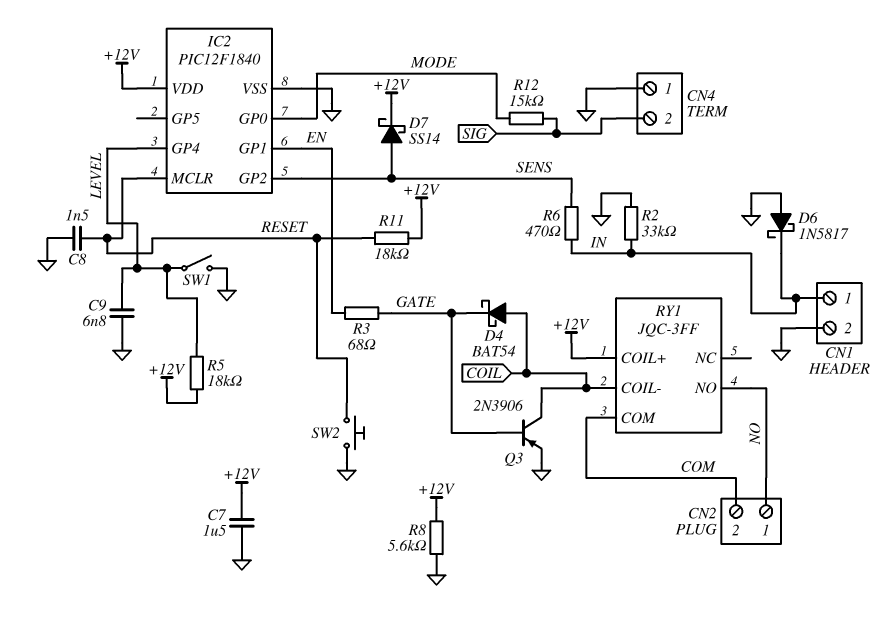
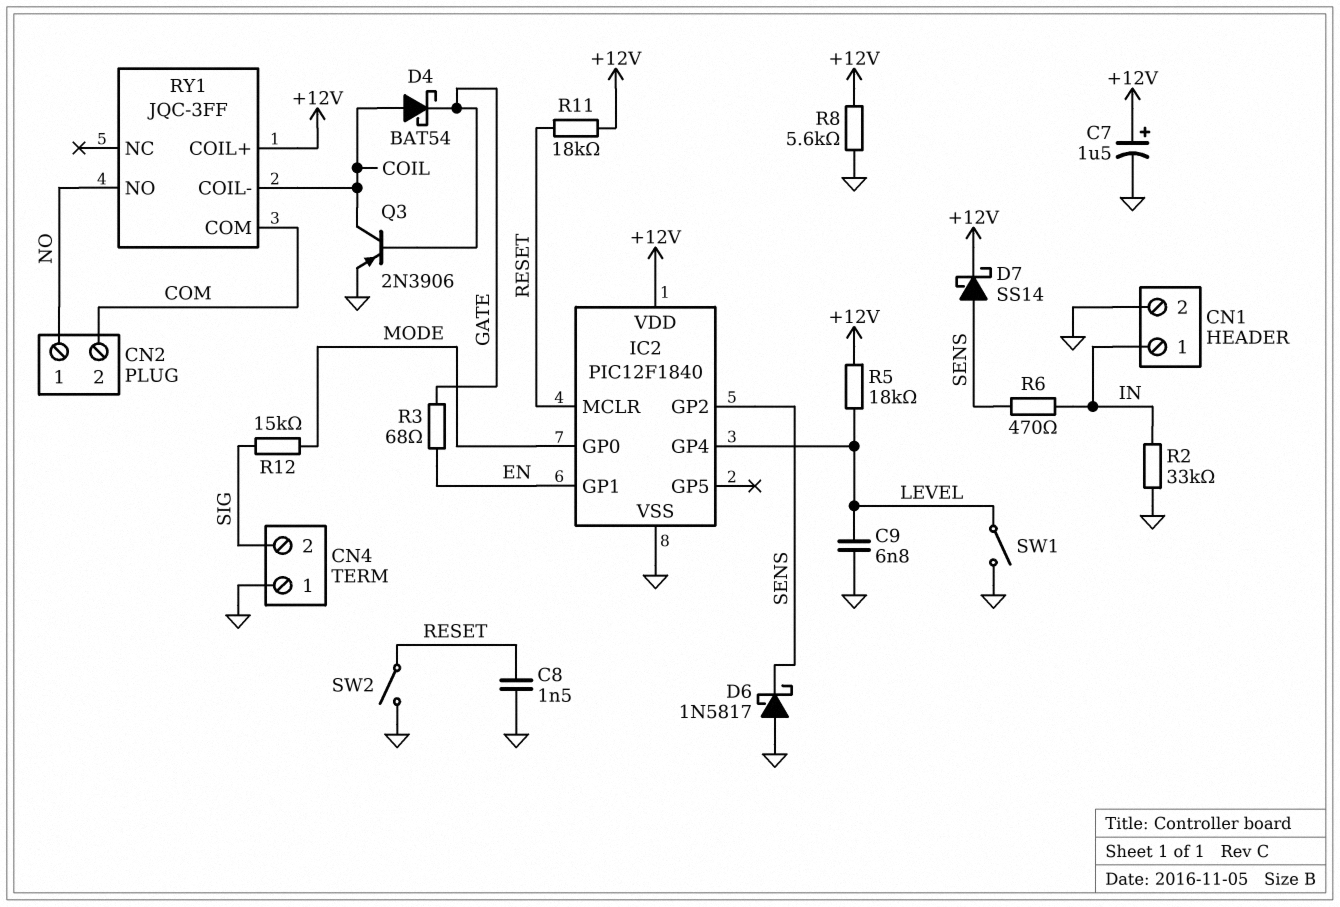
C7: 1.5uF (+12V, GND) -> 1.5uF (plus +12V, minus GND)
D6: schottky 1N5817 (A GND, K IN) -> schottky 1N5817 (A GND, K SENS)
SW2: button (GND, RESET) -> switch (GND, RESET)

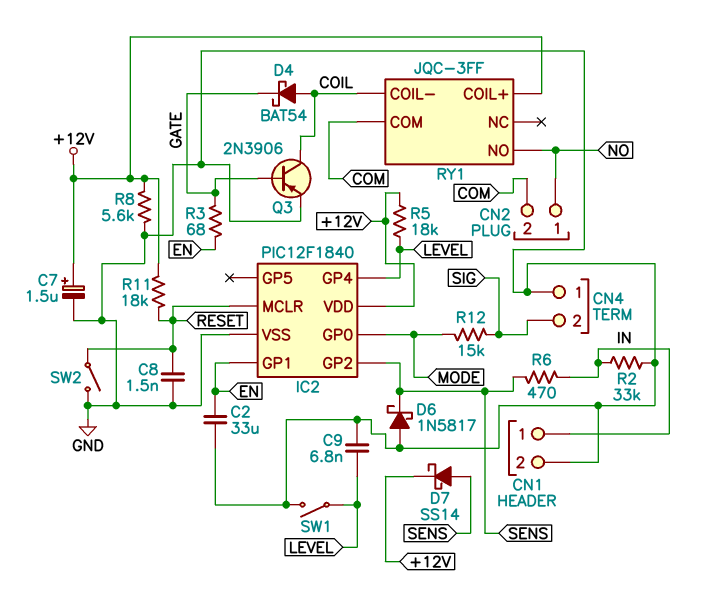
C2: none -> 33uF (EN, GND)

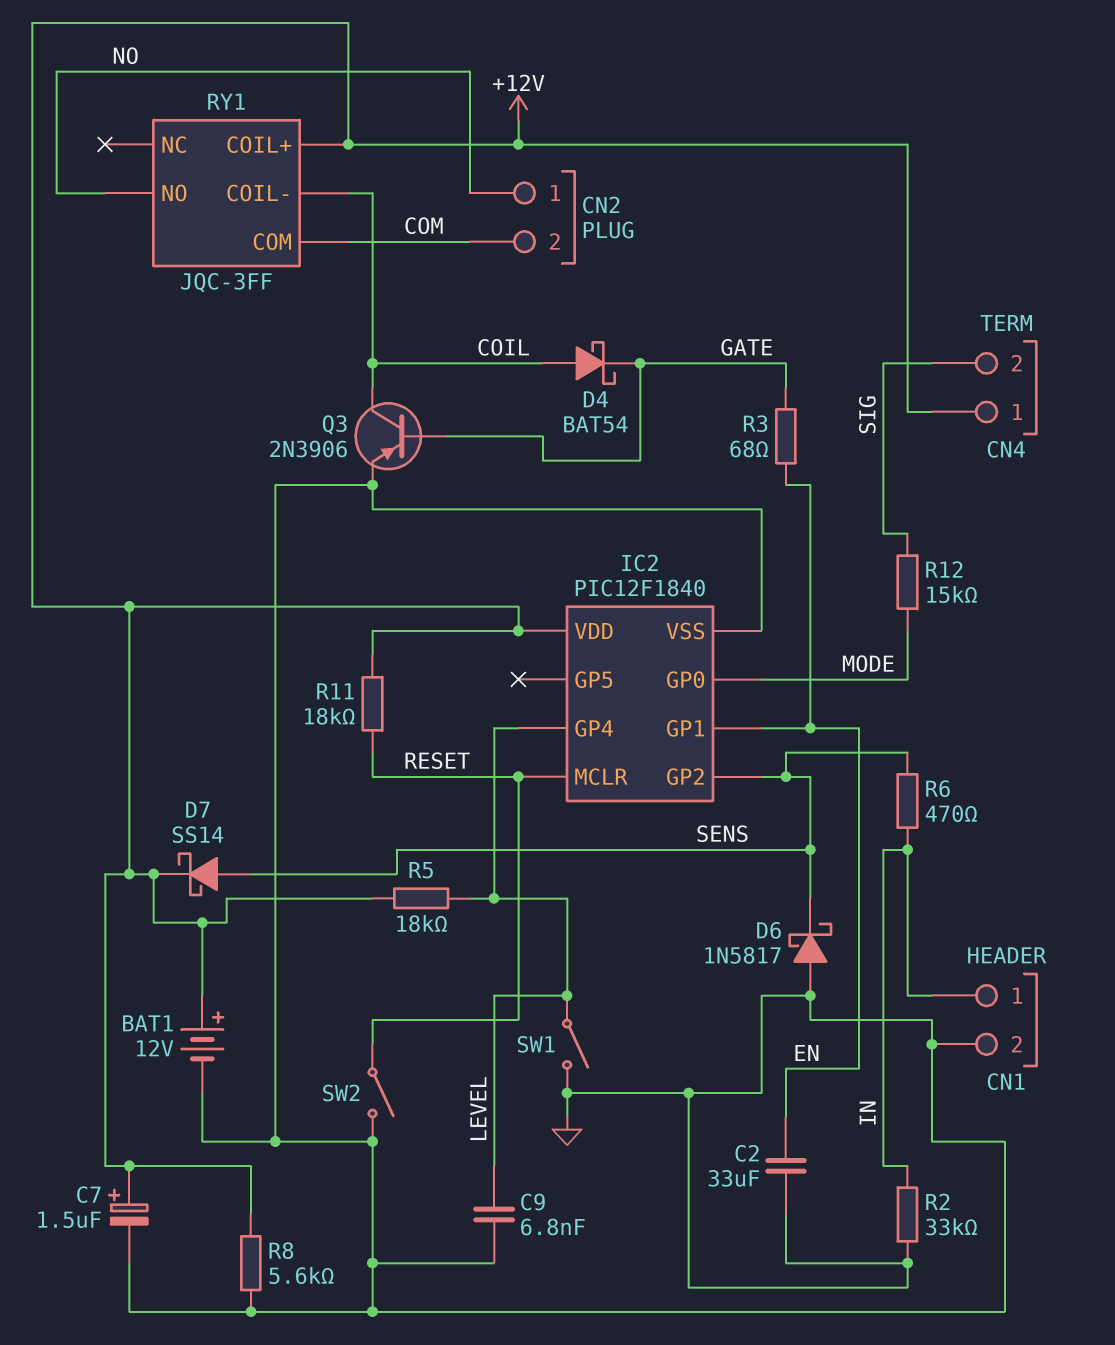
BAT1: none -> 12V (plus +12V, minus GND)
C8: 1.5nF (GND, RESET) -> none
CN4 pin 1: GND -> +12V

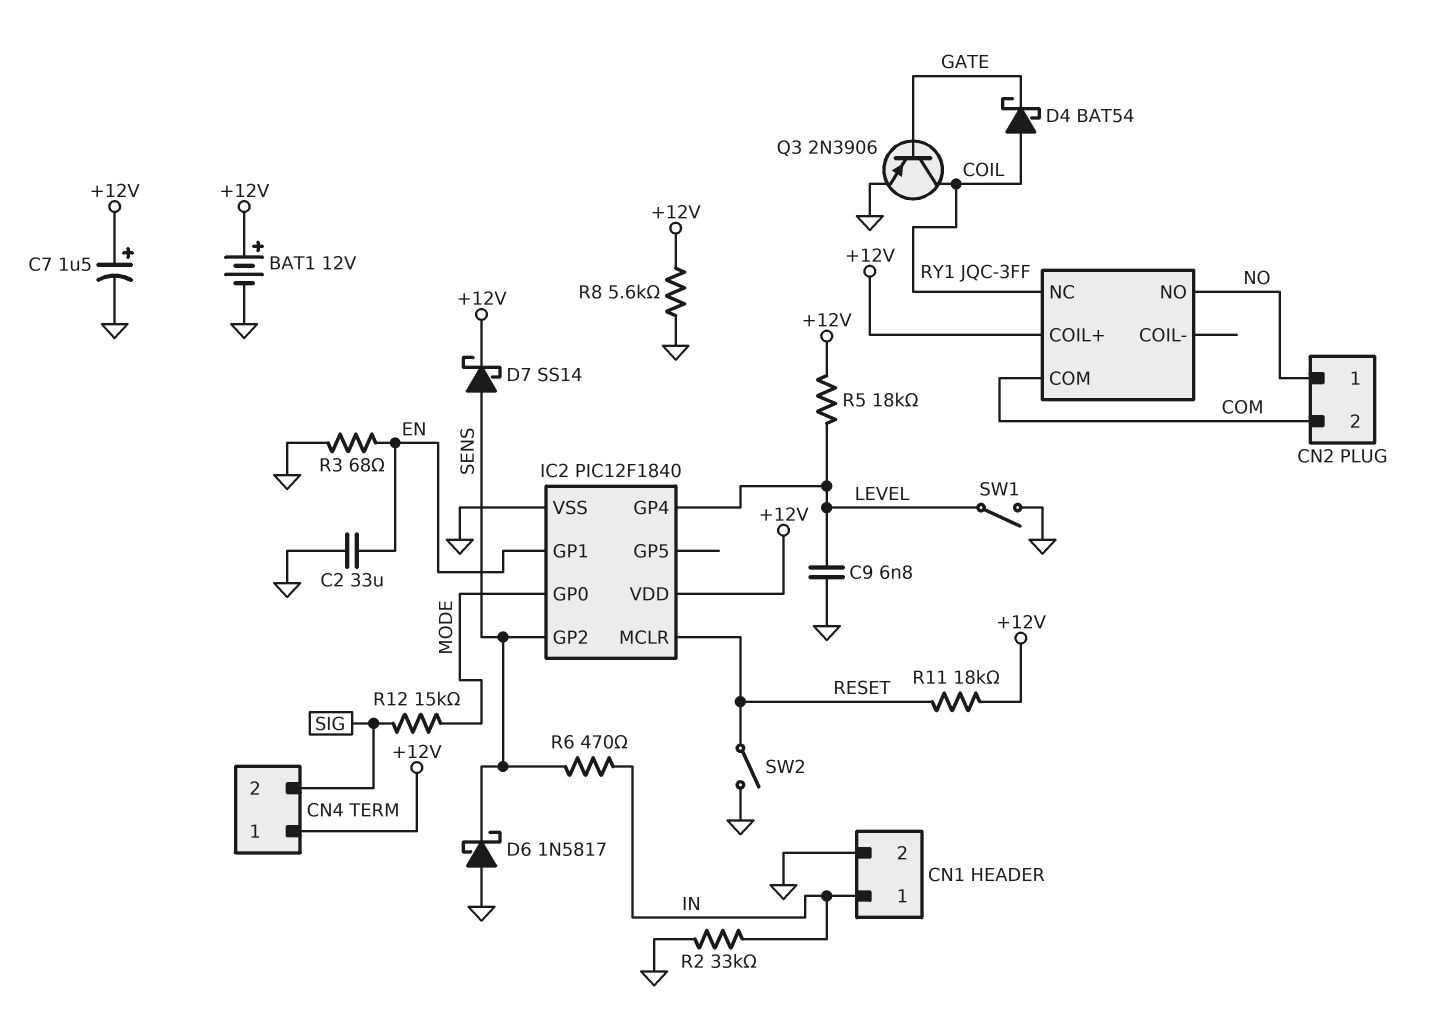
R3: 68 (EN, GATE) -> 68 (EN, GND)
RY1 pin COIL-: COIL -> none
RY1 pin NC: none -> COIL

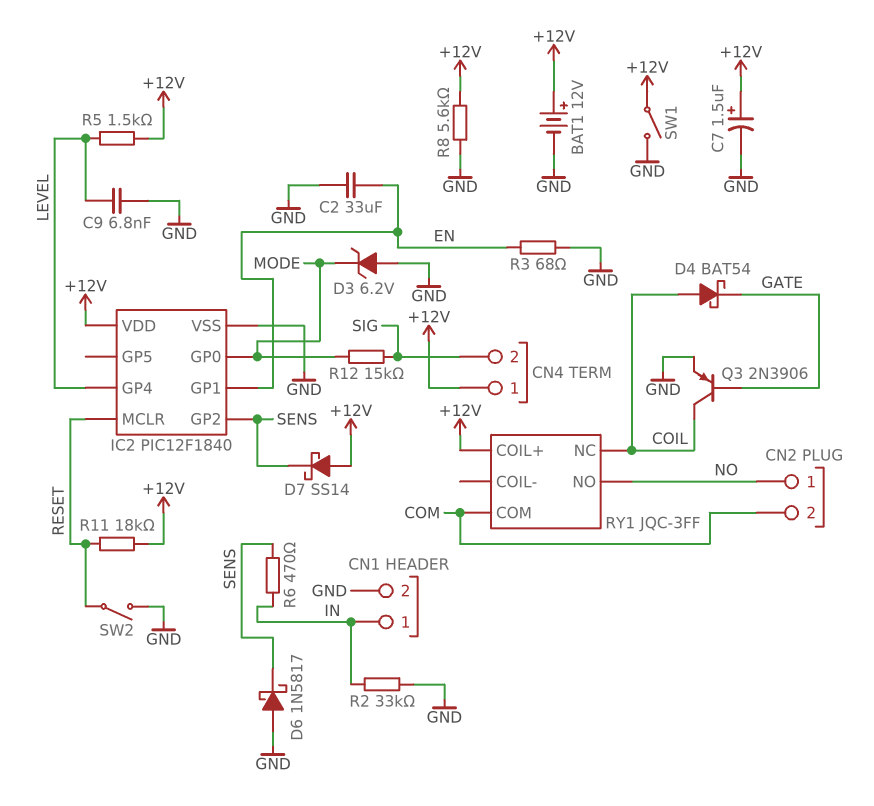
D3: none -> zener 6.2V (A GND, K MODE)
D7: schottky SS14 (A SENS, K +12V) -> schottky SS14 (A +12V, K SENS)
R5: 18k (+12V, LEVEL) -> 1.5k (+12V, LEVEL)
SW1: switch (GND, LEVEL) -> switch (+12V, GND)

